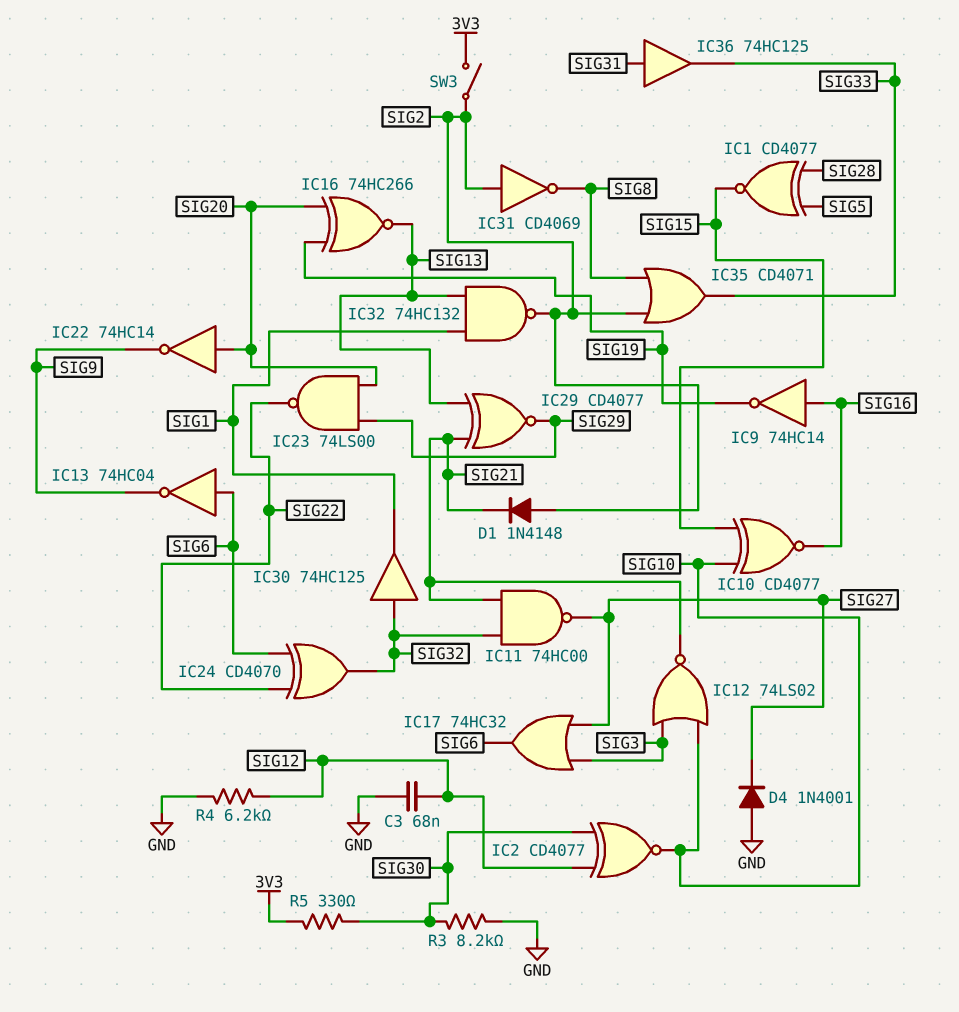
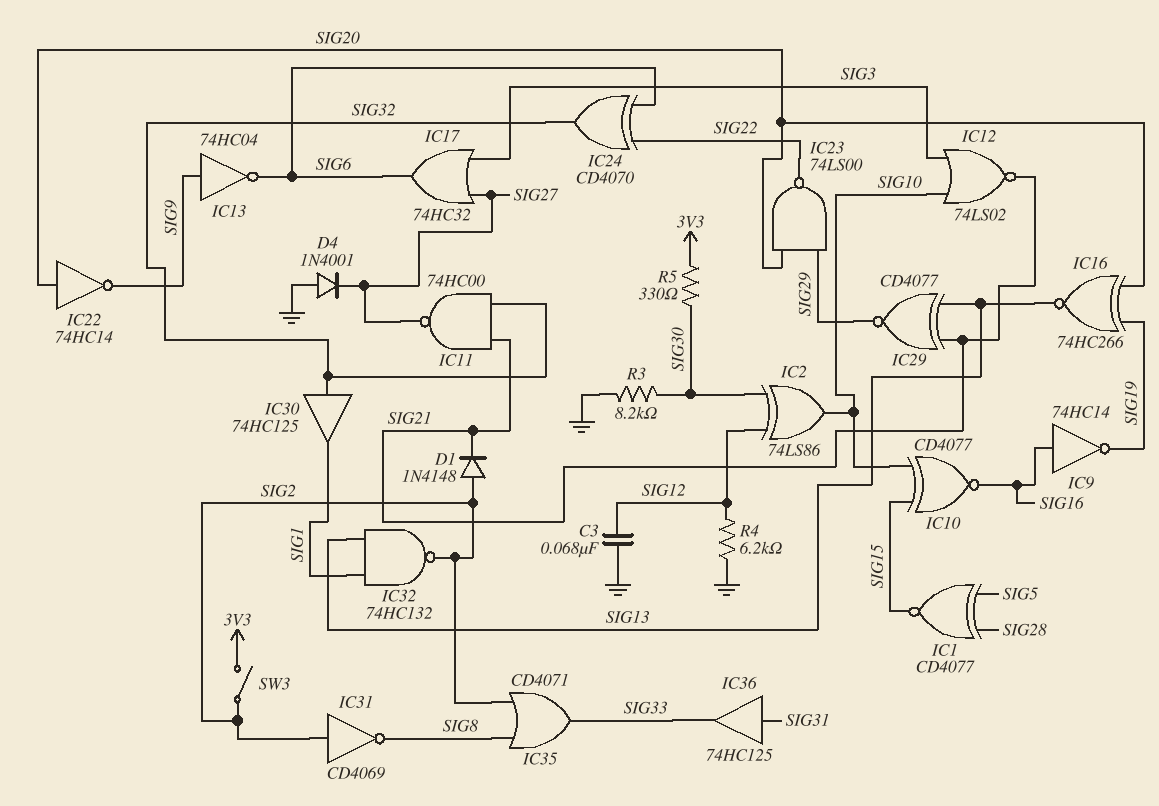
IC2: XNOR CD4077 (in SIG12, in SIG30, out SIG10) -> XOR 74LS86 (in SIG12, in SIG30, out SIG10)
IC13: NOT 74HC04 (in SIG6, out SIG9) -> NOT 74HC04 (in SIG9, out SIG6)

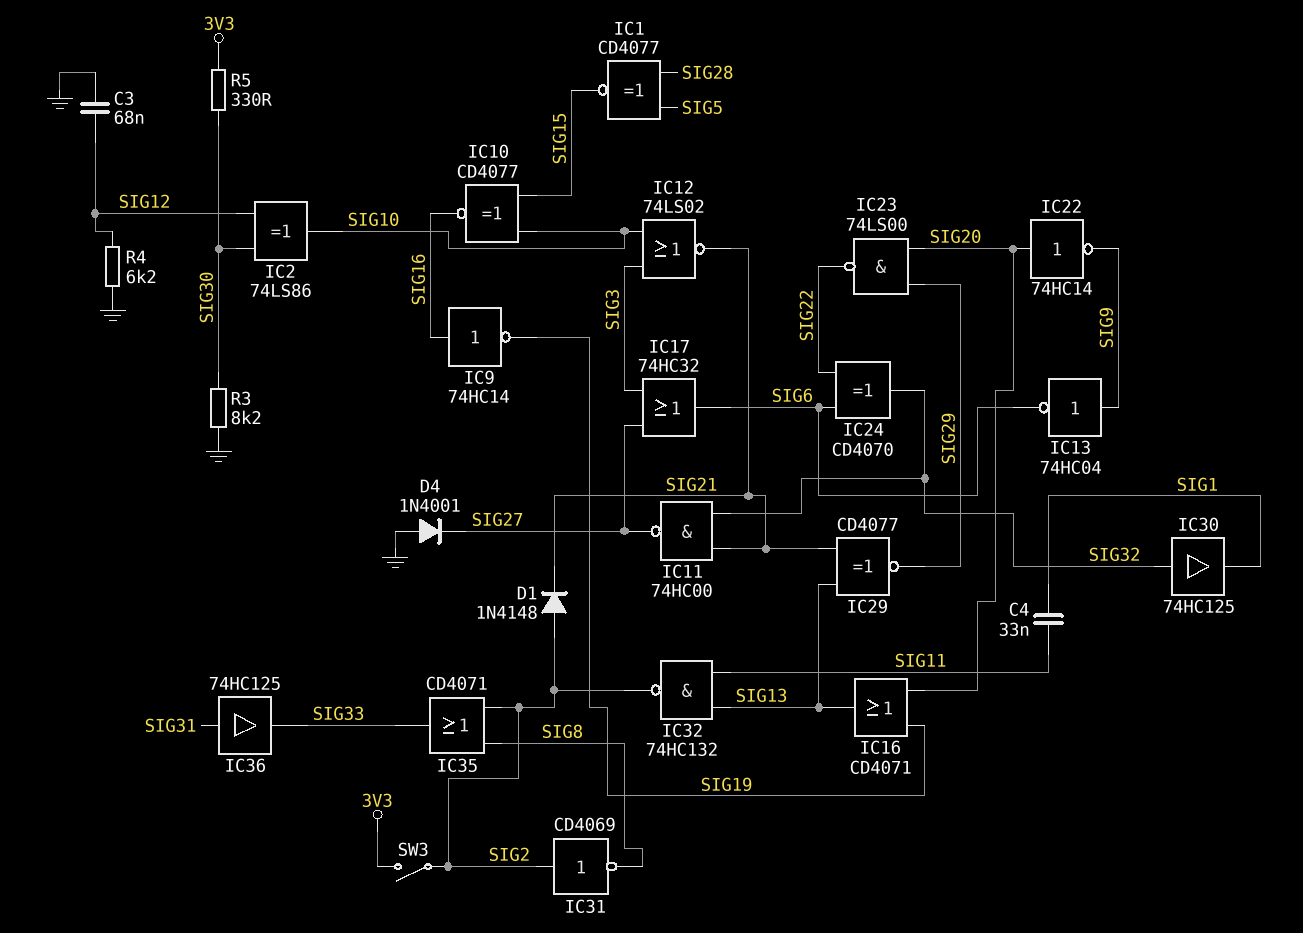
C4: none -> 33nF (SIG1, SIG11)
IC16: XNOR 74HC266 (in SIG19, in SIG20, out SIG13) -> OR CD4071 (in SIG19, in SIG20, out SIG13)
IC32: NAND 74HC132 (in SIG1, in SIG13, out SIG2) -> NAND 74HC132 (in SIG11, in SIG13, out SIG2)

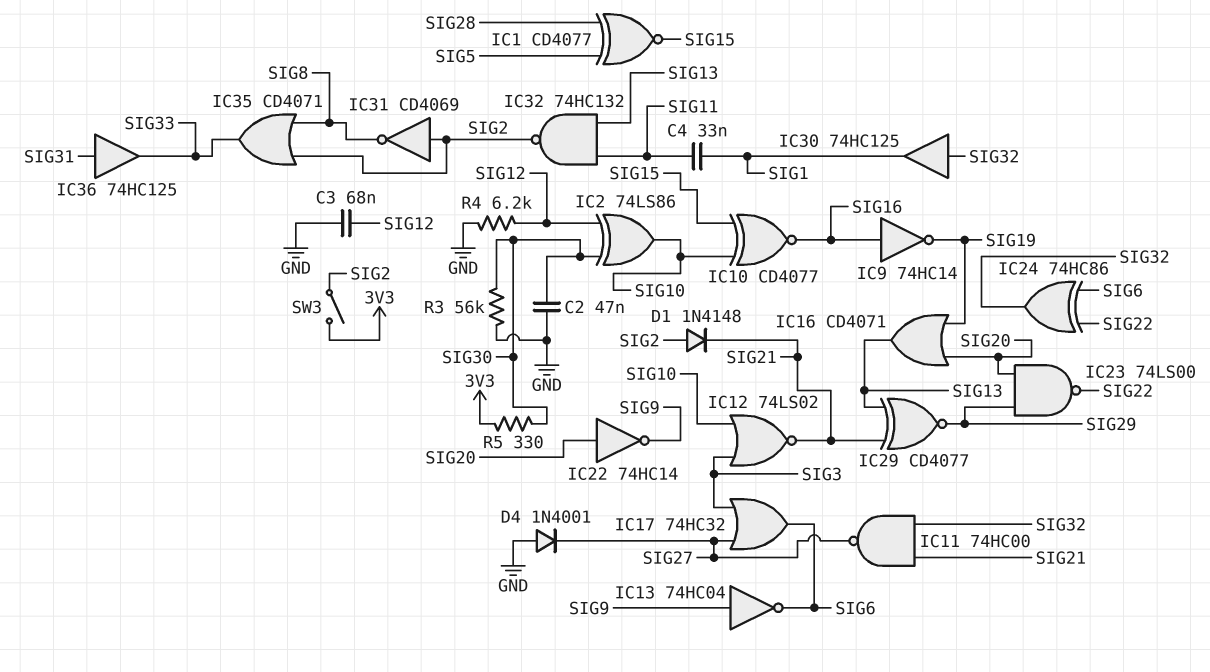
C2: none -> 47nF (GND, SIG30)
IC24: XOR CD4070 (in SIG6, in SIG22, out SIG32) -> XOR 74HC86 (in SIG6, in SIG22, out SIG32)
R3: 8.2k (GND, SIG30) -> 56k (GND, SIG30)

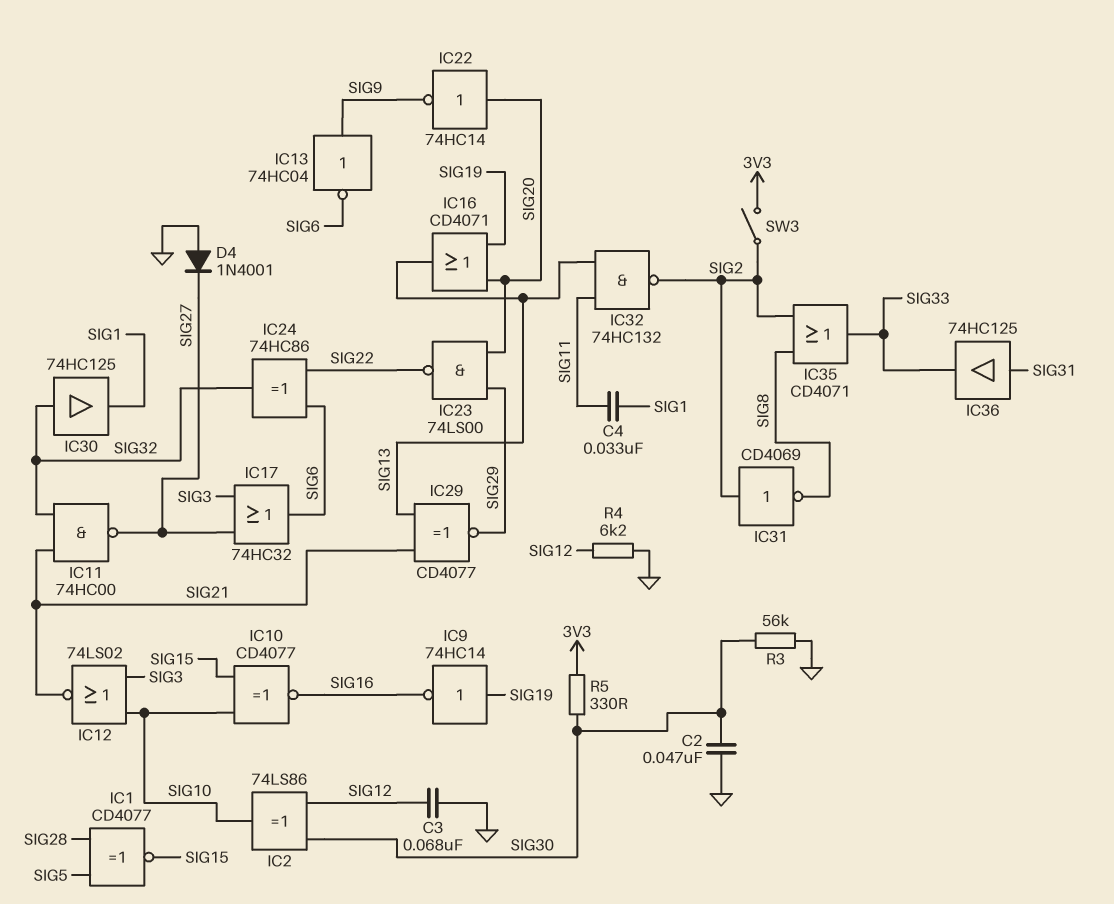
D1: diode 1N4148 (A SIG2, K SIG21) -> none
IC9: NOT 74HC14 (in SIG16, out SIG19) -> NOT 74HC14 (in SIG19, out SIG16)

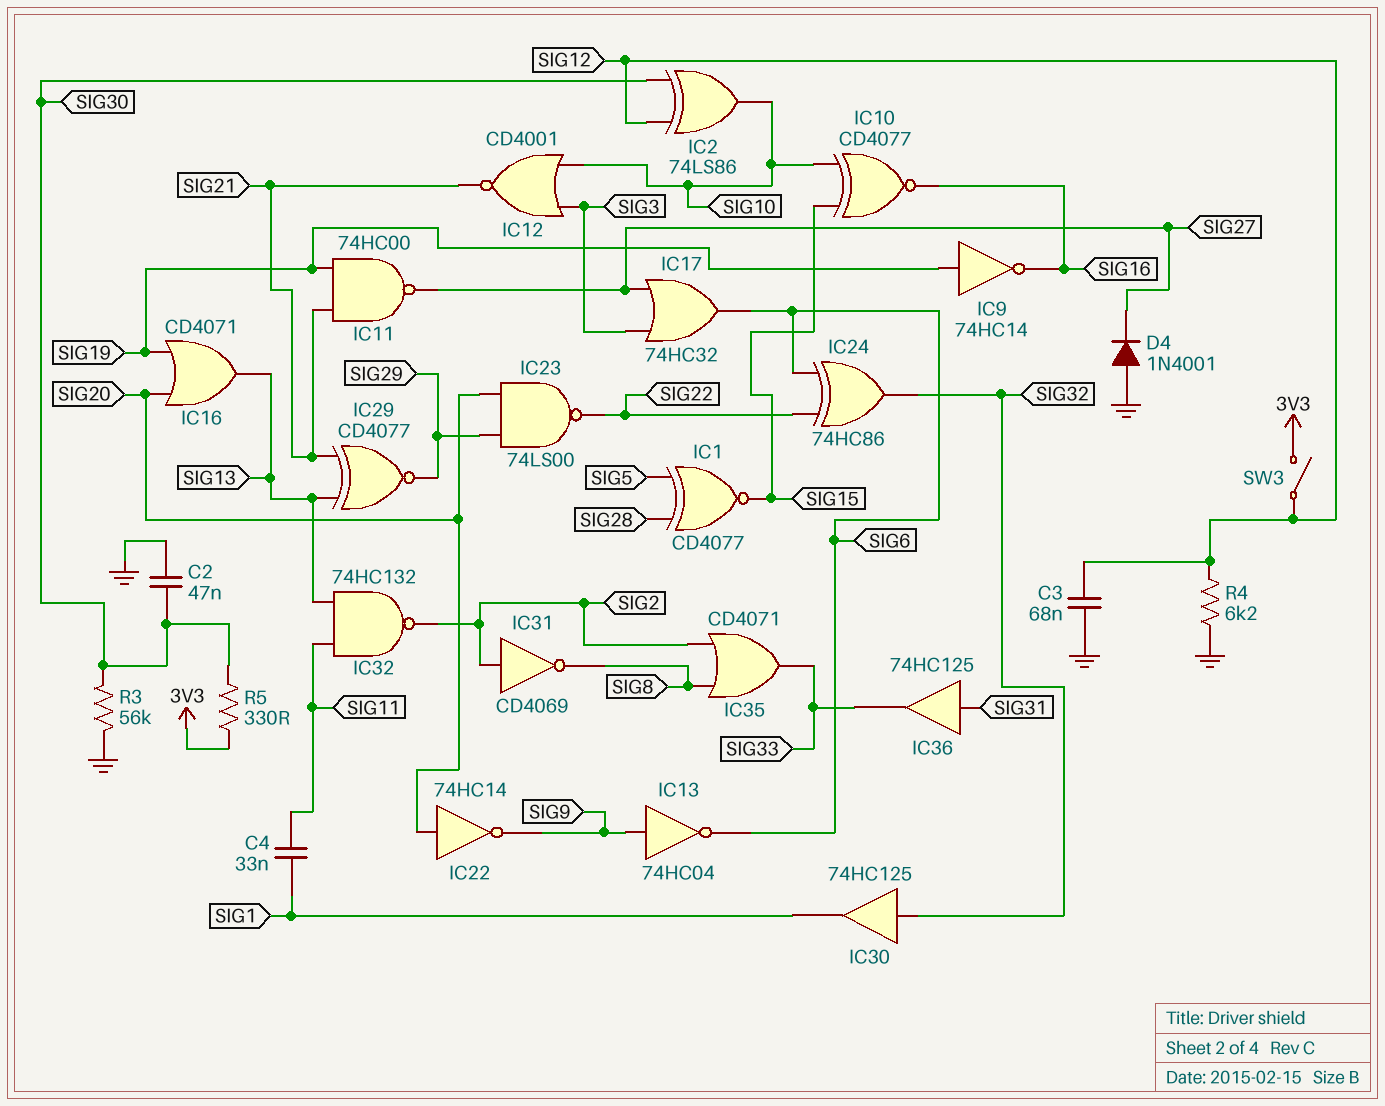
IC11: NAND 74HC00 (in SIG21, in SIG32, out SIG27) -> NAND 74HC00 (in SIG19, in SIG21, out SIG27)
IC12: NOR 74LS02 (in SIG3, in SIG10, out SIG21) -> NOR CD4001 (in SIG3, in SIG10, out SIG21)
SW3: switch (3V3, SIG2) -> switch (3V3, SIG12)

